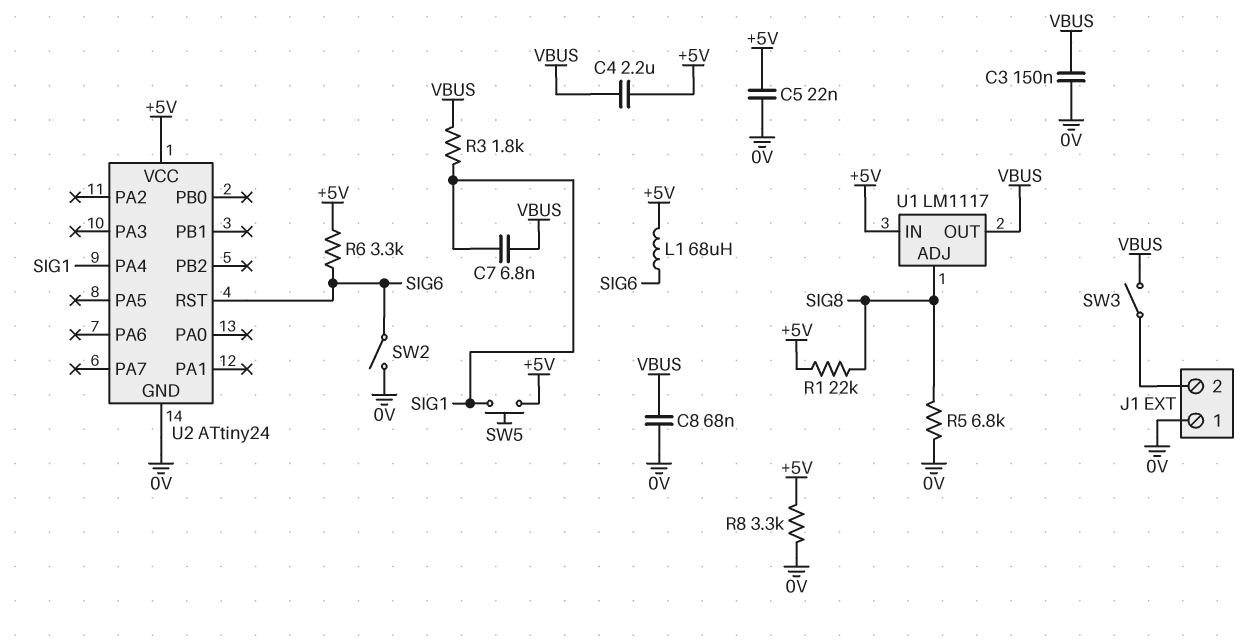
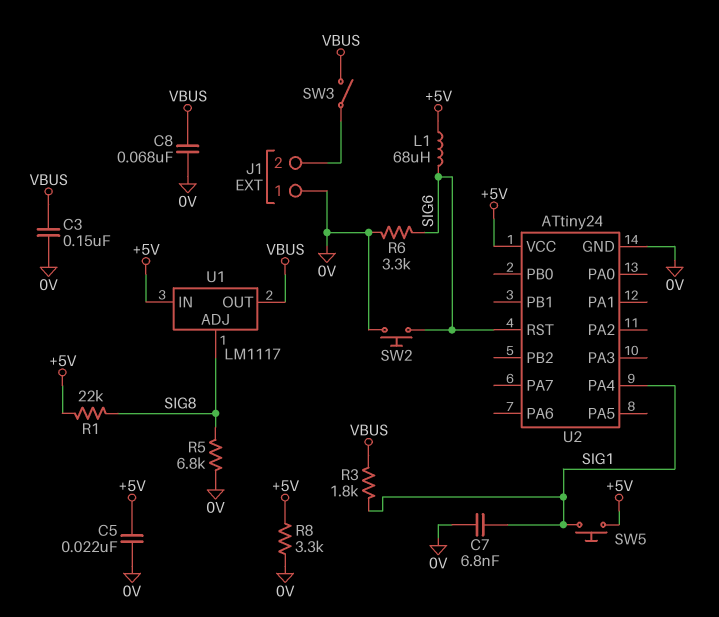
C4: 2.2uF (+5V, VBUS) -> none
C7: 6.8nF (SIG1, VBUS) -> 6.8nF (0V, SIG1)
R6: 3.3k (+5V, SIG6) -> 3.3k (0V, SIG6)
SW2: switch (0V, SIG6) -> button (0V, SIG6)

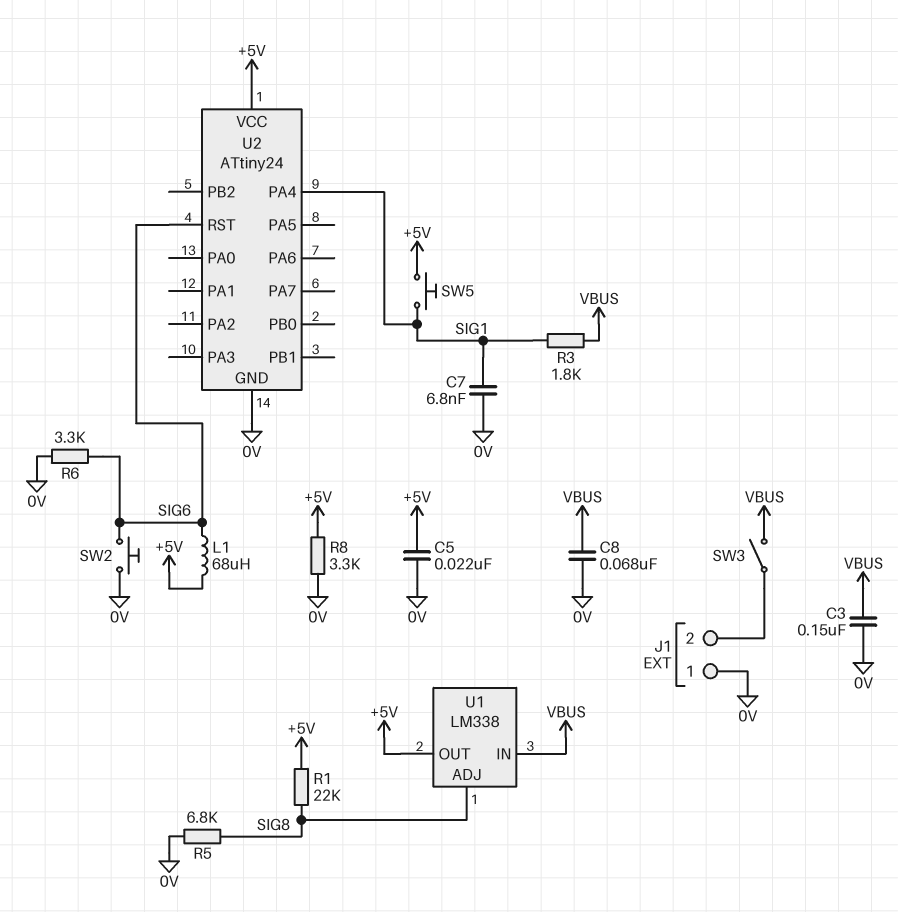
U1: LM1117 -> LM338
U1 pin IN: +5V -> VBUS
U1 pin OUT: VBUS -> +5V

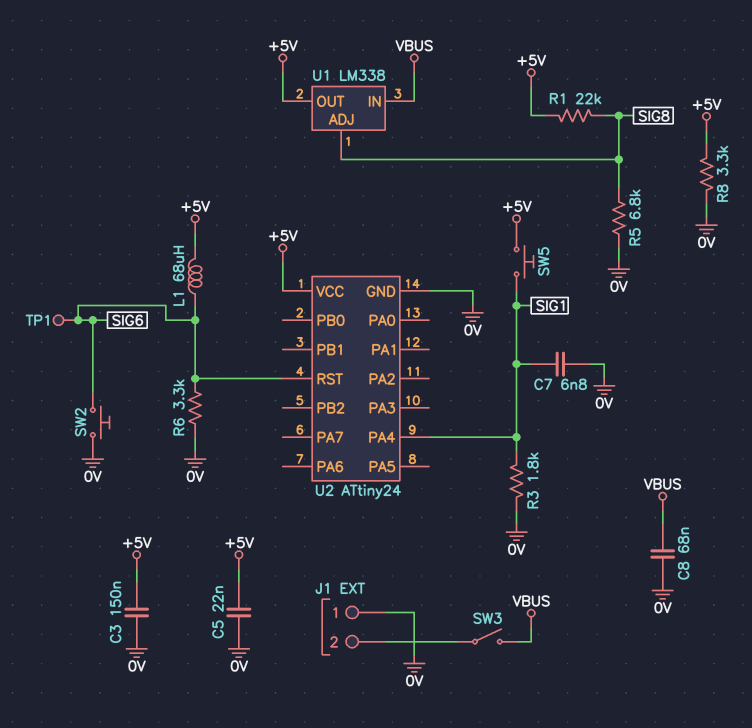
C3: 150nF (0V, VBUS) -> 150nF (+5V, 0V)
R3: 1.8k (SIG1, VBUS) -> 1.8k (0V, SIG1)
TP1: none -> test point (SIG6)

